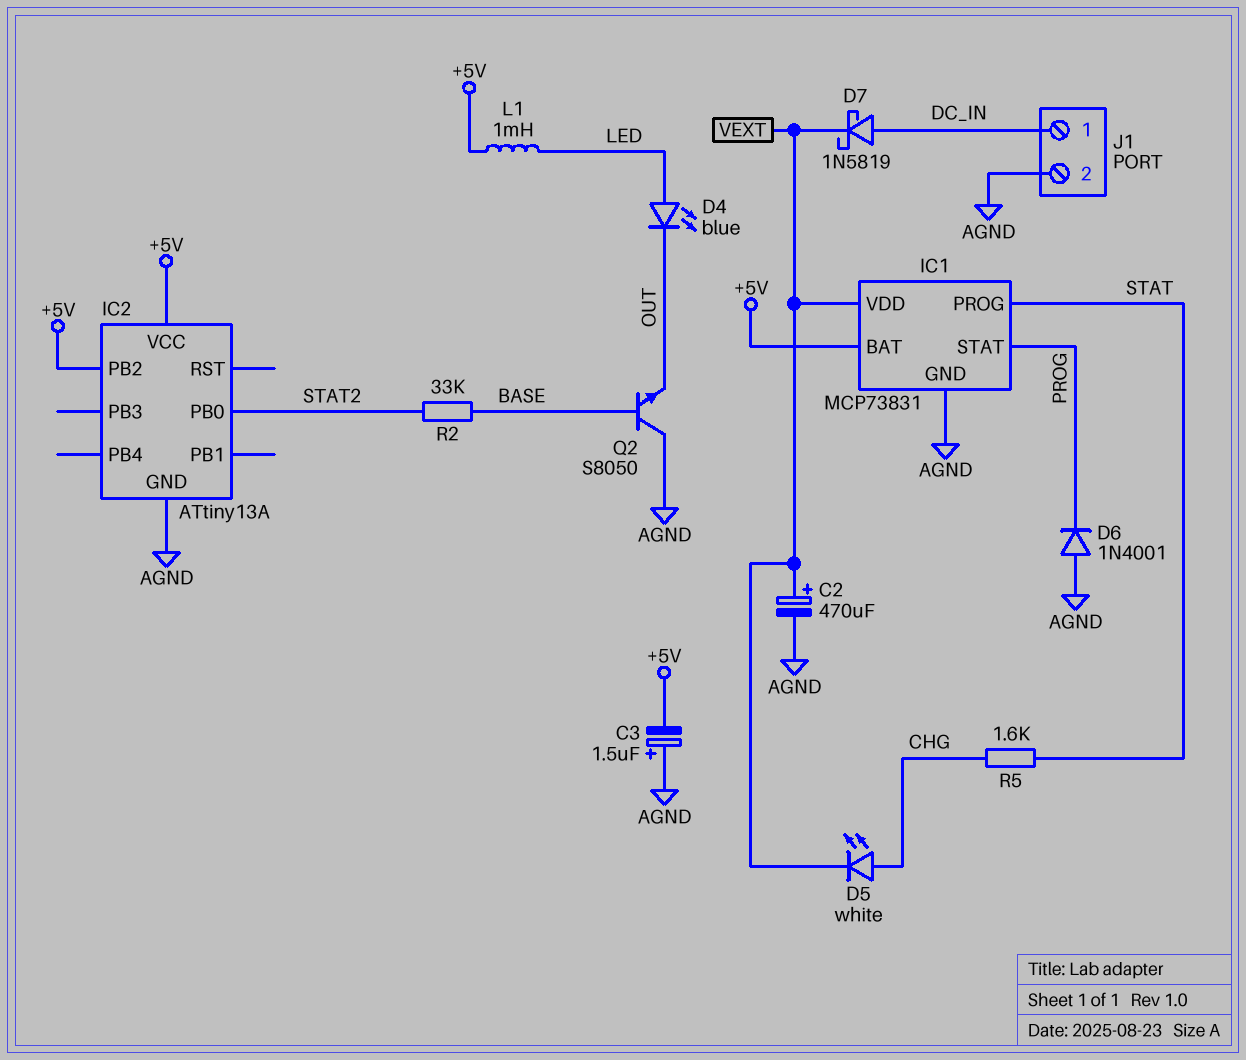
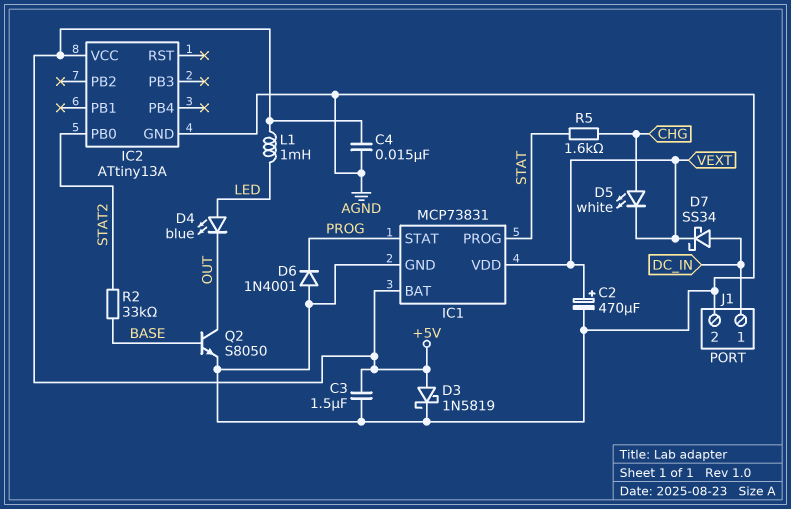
C3: 1.5uF (plus AGND, minus +5V) -> 1.5uF (+5V, AGND)
C4: none -> 15nF (+5V, AGND)
D3: none -> schottky 1N5819 (A +5V, K AGND)
D7: schottky 1N5819 (A DC_IN, K VEXT) -> schottky SS34 (A DC_IN, K VEXT)
IC2 pin PB2: +5V -> none
Q2: NPN S8050 (B BASE, C AGND, E OUT) -> NPN S8050 (B BASE, C OUT, E AGND)

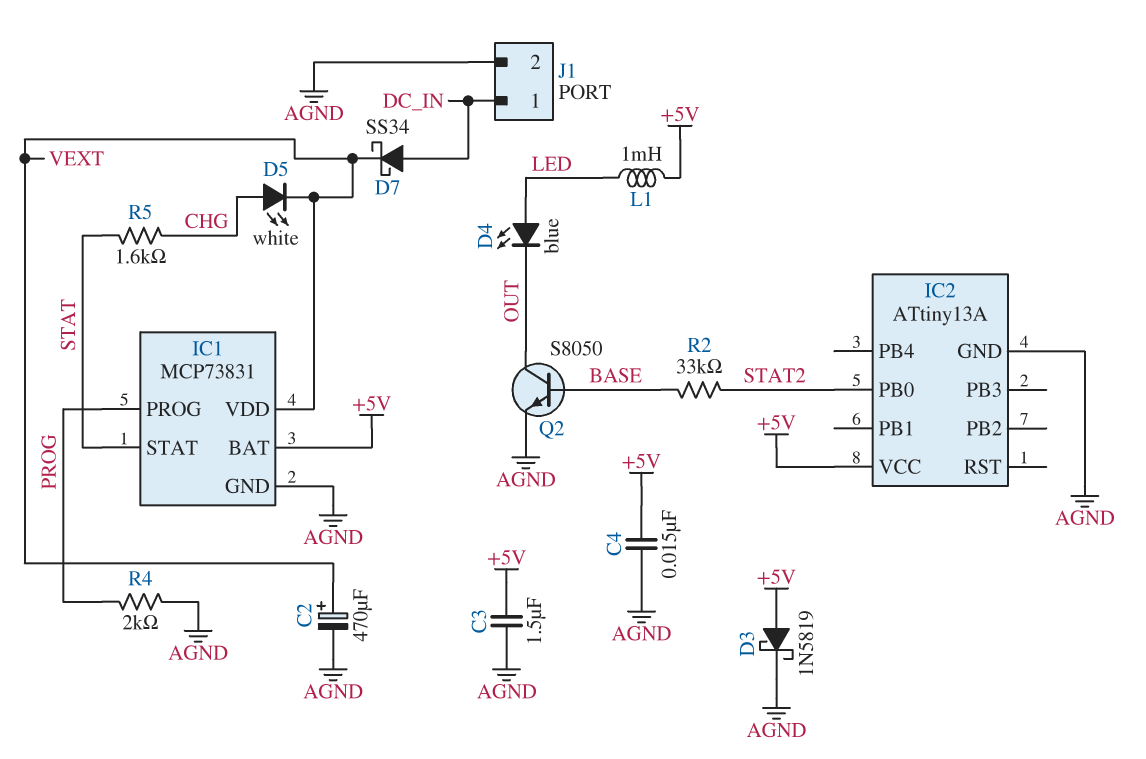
D6: diode 1N4001 (A AGND, K PROG) -> none
IC1 pin PROG: STAT -> PROG
IC1 pin STAT: PROG -> STAT
R4: none -> 2k (AGND, PROG)

